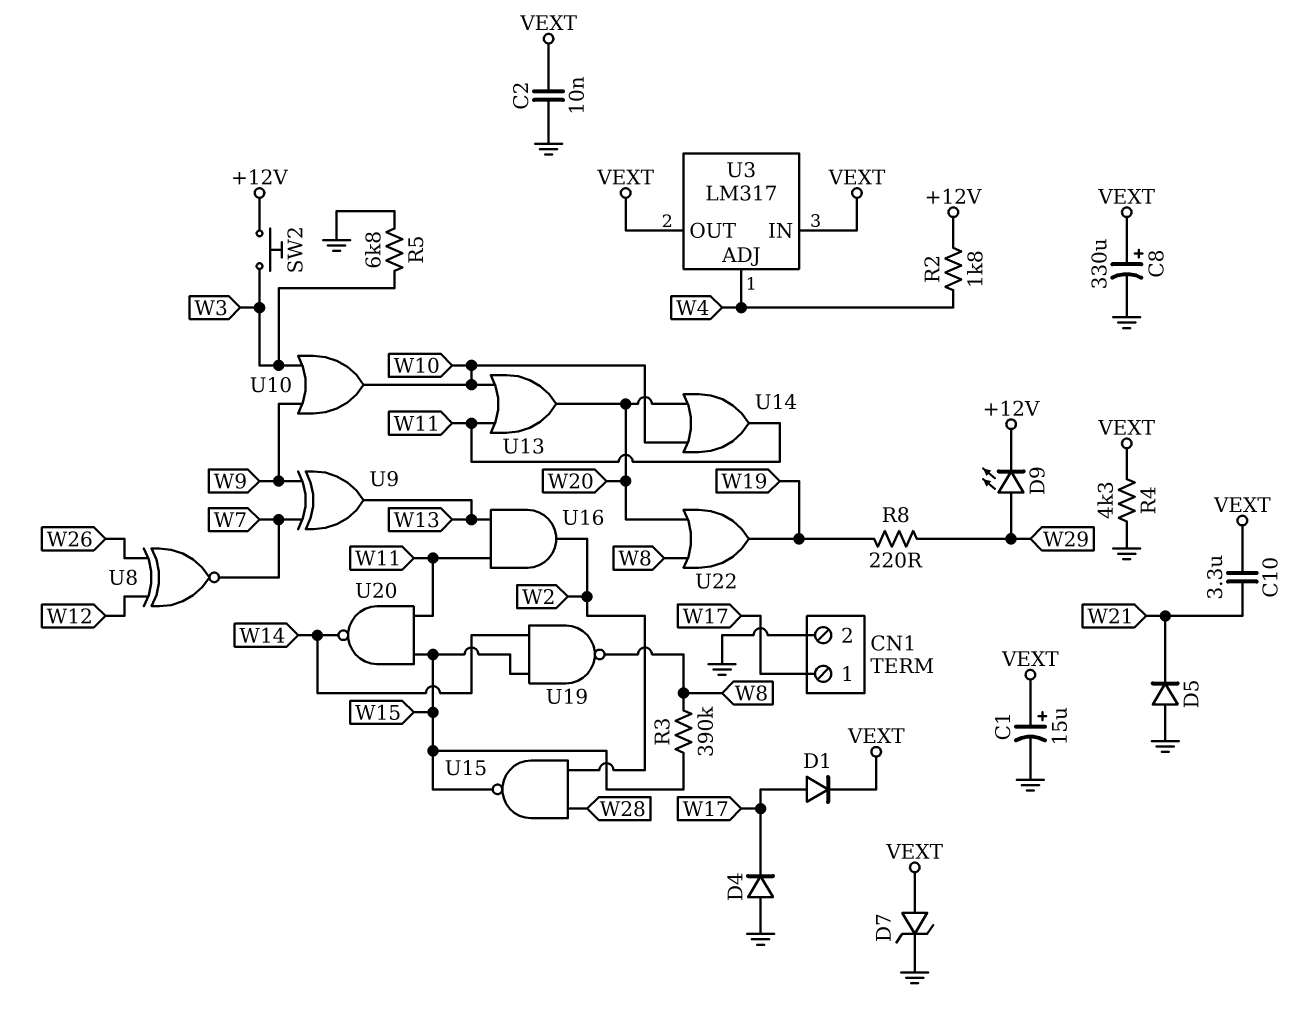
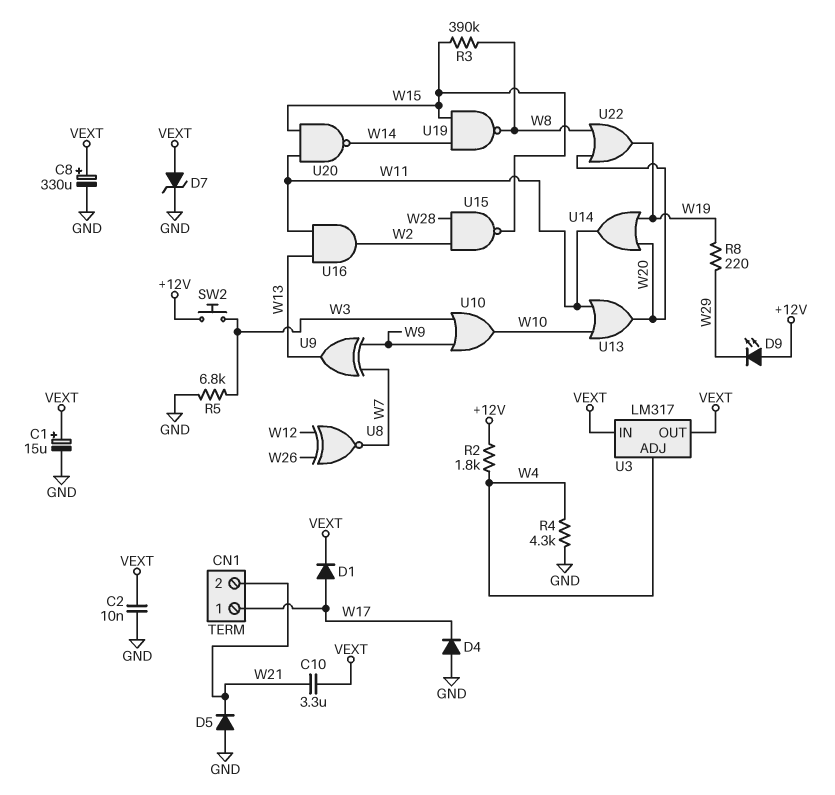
CN1 pin 2: GND -> W21
D9: LED (A W29, K +12V) -> LED (A +12V, K W29)
R4: 4.3k (GND, VEXT) -> 4.3k (GND, W4)
U14: OR (in W10, in W20, out W11) -> OR (in W19, in W20, out W11)

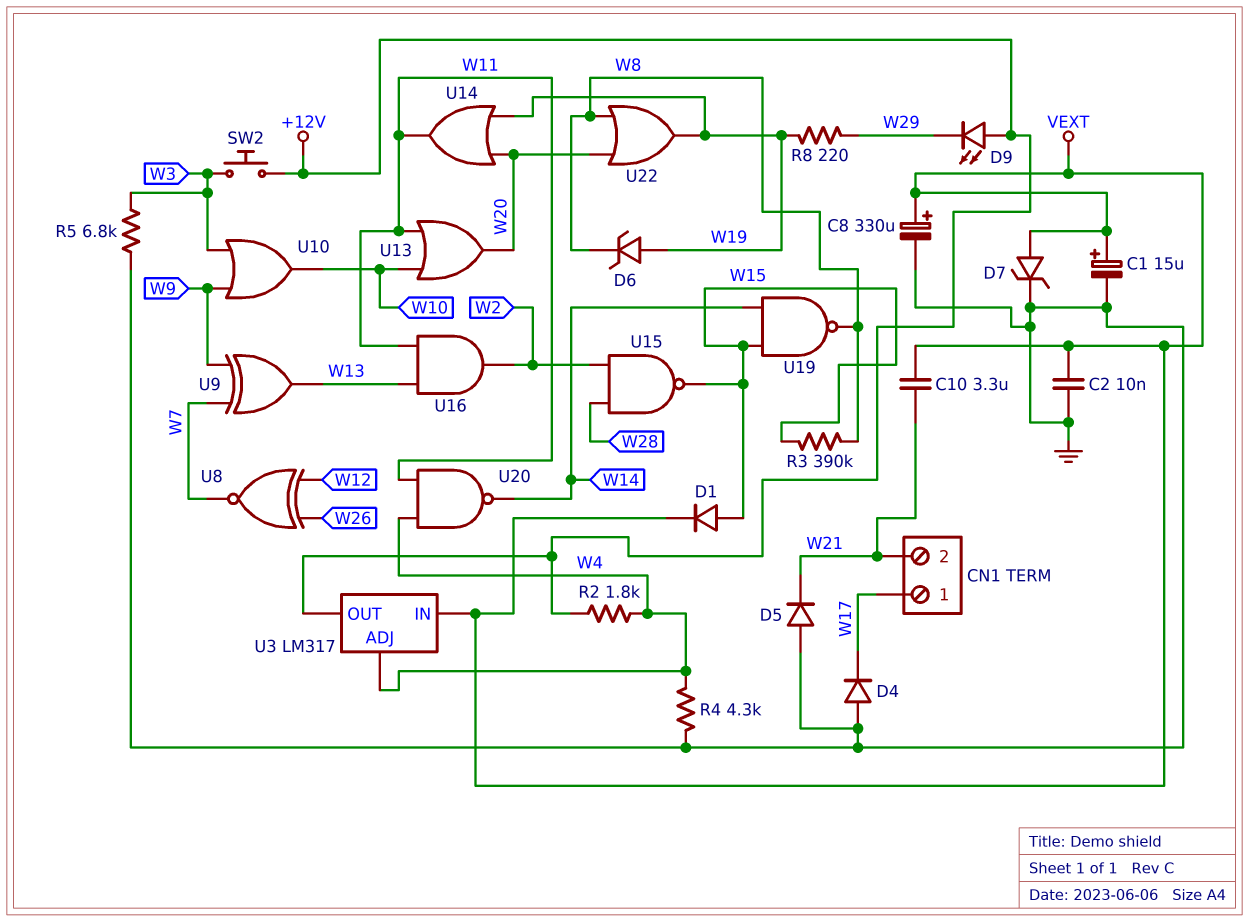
D1: diode (A W17, K VEXT) -> diode (A W15, K VEXT)
D6: none -> zener (A W19, K W8)
U3 pin OUT: VEXT -> +12V
U20: NAND (in W11, in W15, out W14) -> NAND (in W4, in W11, out W14)

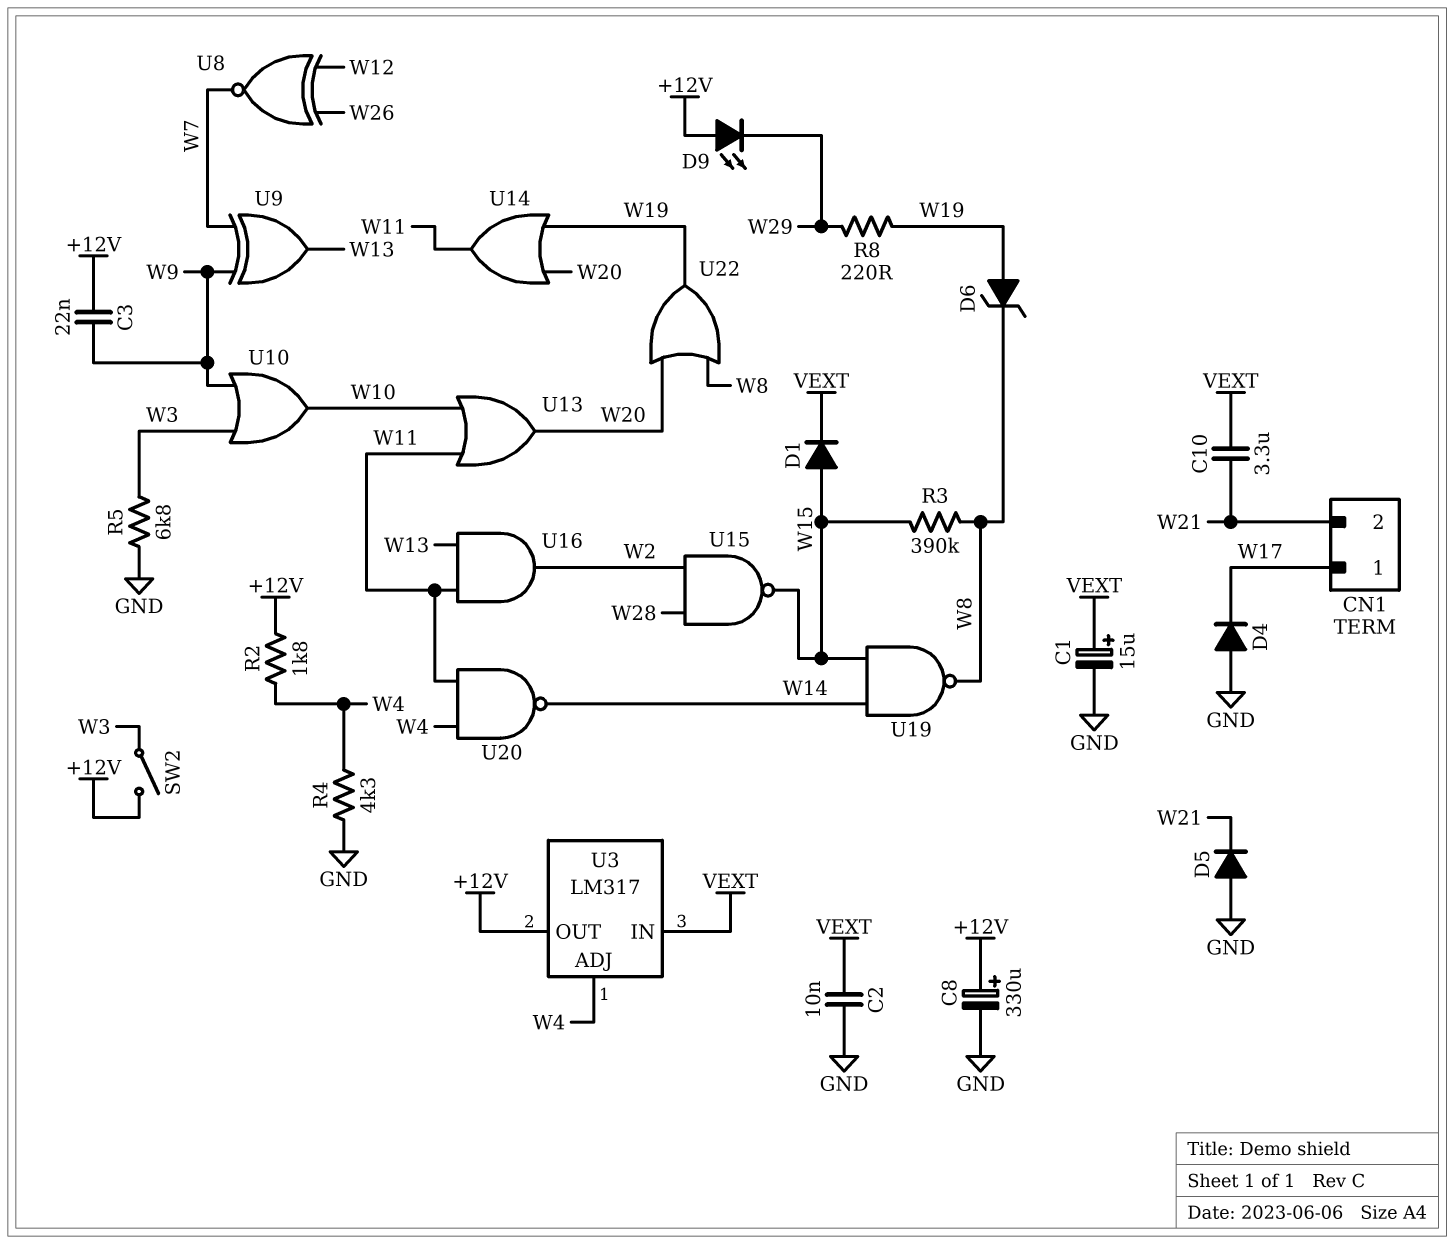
C3: none -> 22nF (+12V, W9)
C8: 330uF (plus VEXT, minus GND) -> 330uF (plus +12V, minus GND)
D7: zener (A VEXT, K GND) -> none
SW2: button (+12V, W3) -> switch (+12V, W3)

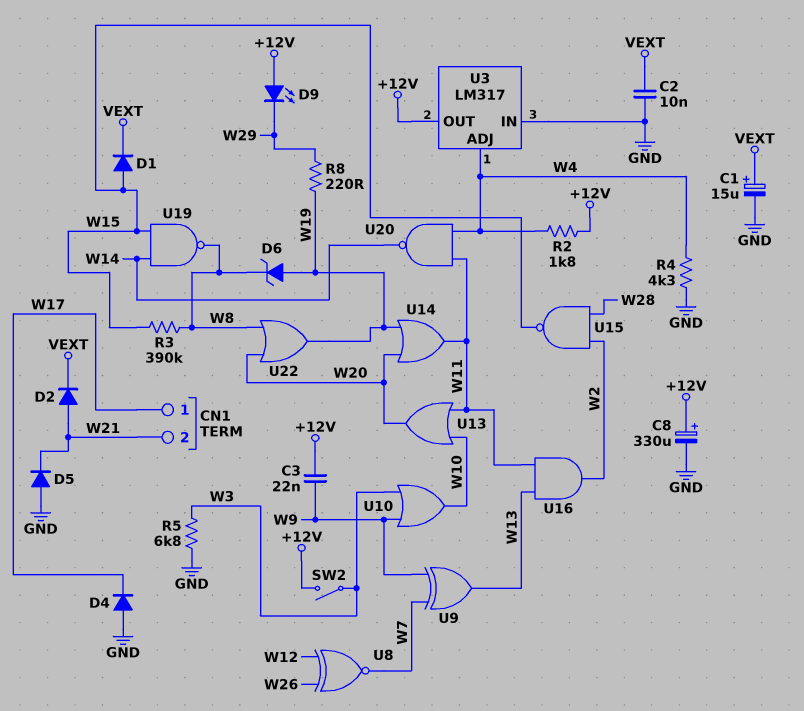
C10: 3.3uF (VEXT, W21) -> none
D2: none -> diode (A W21, K VEXT)
U3 pin IN: VEXT -> GND

